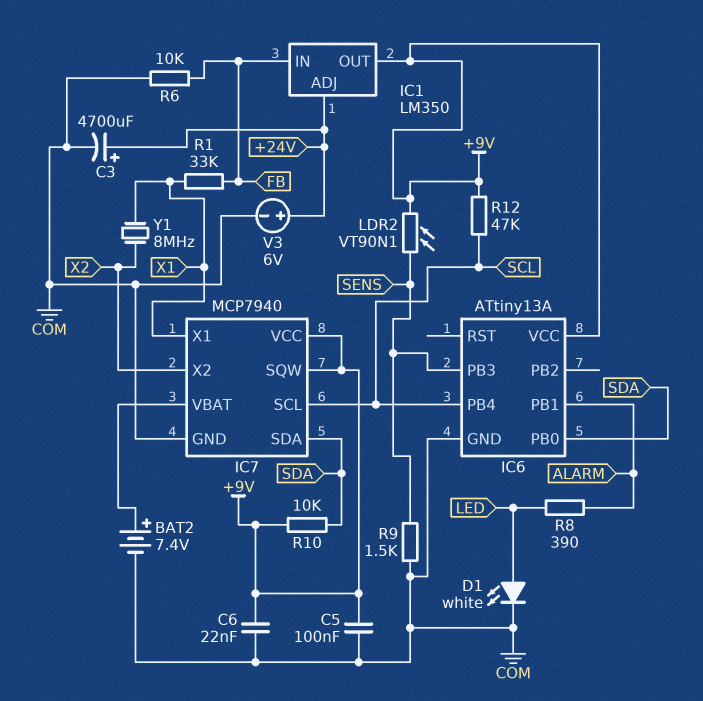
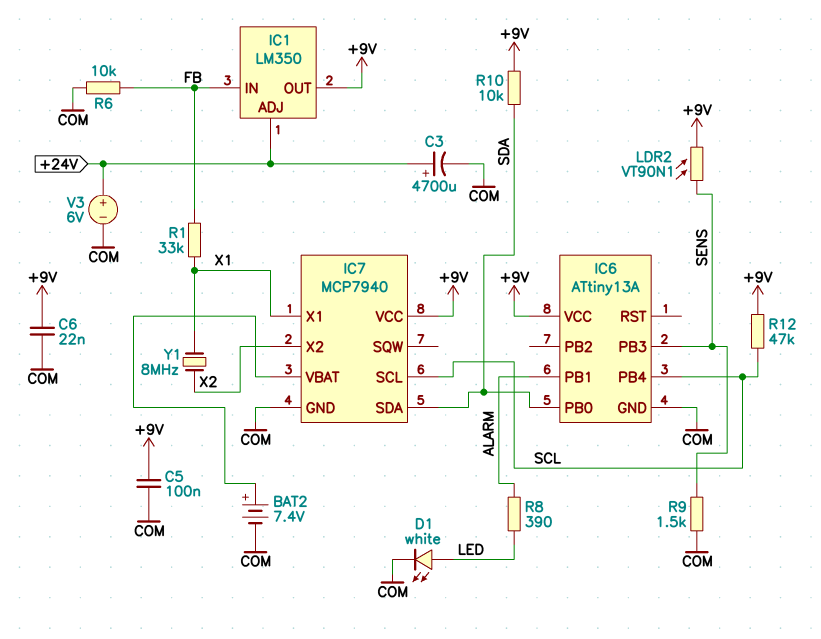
IC7 pin SQW: +9V -> none

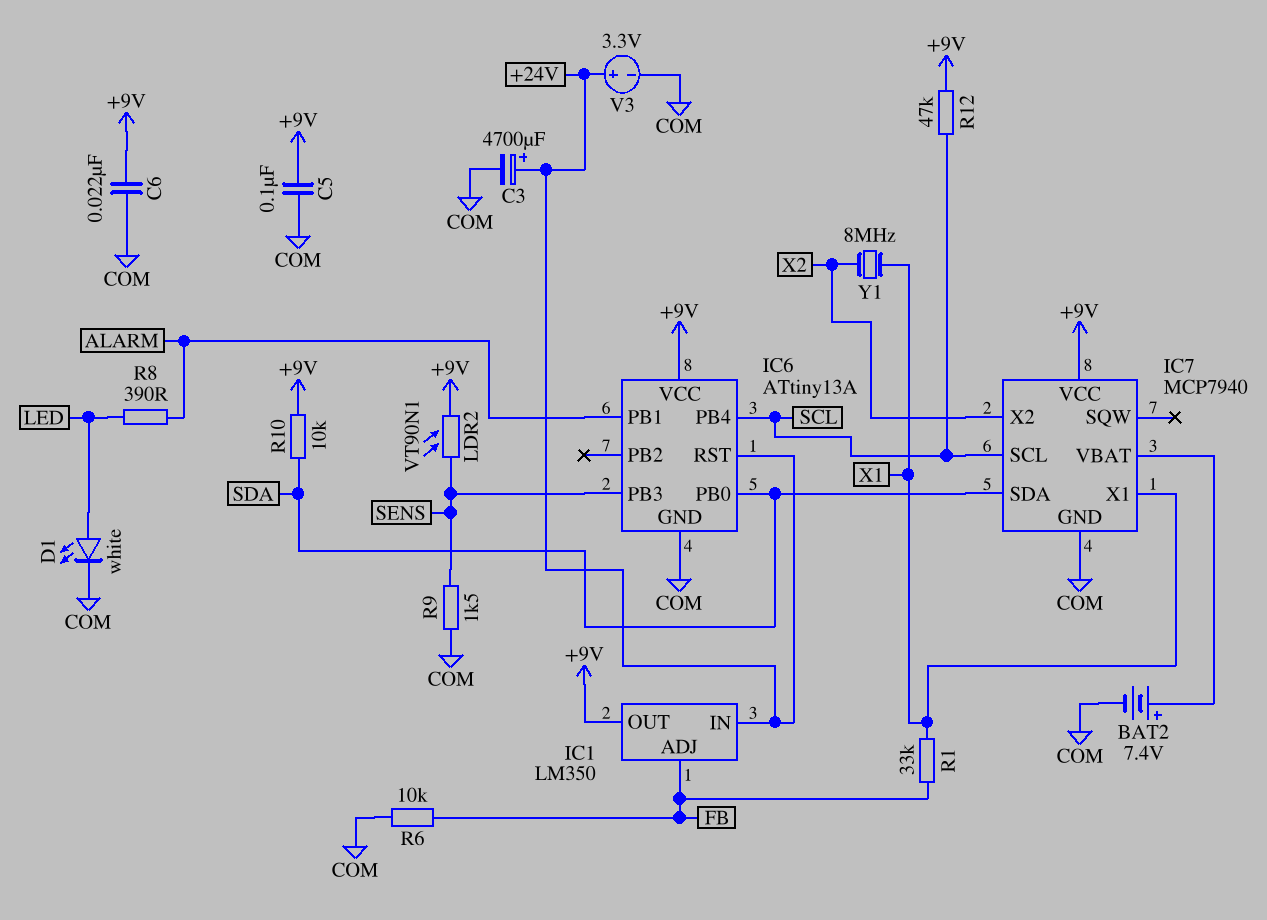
IC1 pin ADJ: +24V -> FB
IC1 pin IN: FB -> +24V
IC6 pin RST: none -> +24V
V3: 6V (plus +24V, minus COM) -> 3.3V (plus +24V, minus COM)

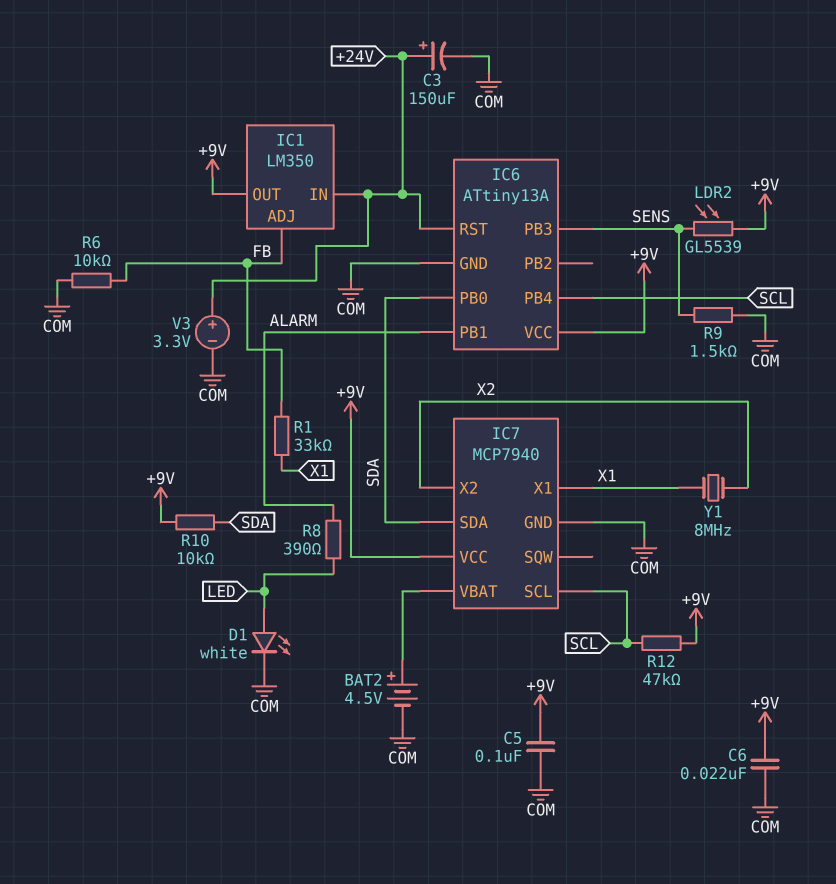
BAT2: 7.4V (plus IC7/VBAT, minus COM) -> 4.5V (plus IC7/VBAT, minus COM)
C3: 4700uF (plus +24V, minus COM) -> 150uF (plus +24V, minus COM)
LDR2: VT90N1 (+9V, SENS) -> GL5539 (+9V, SENS)

